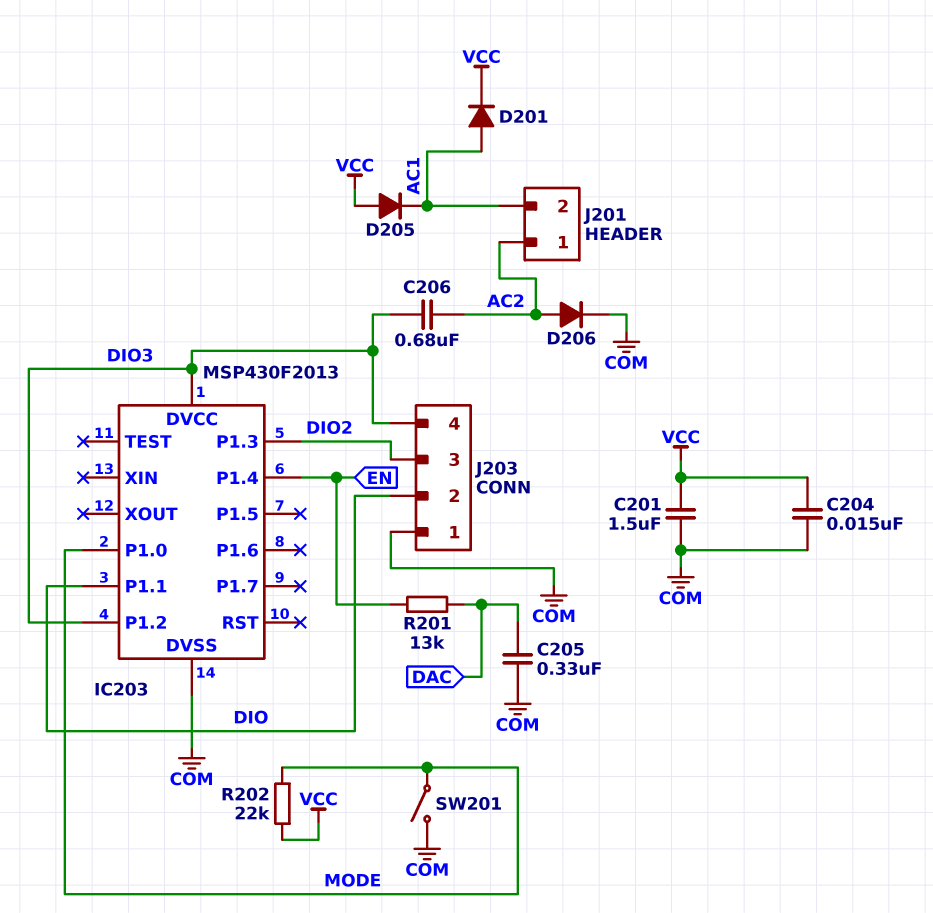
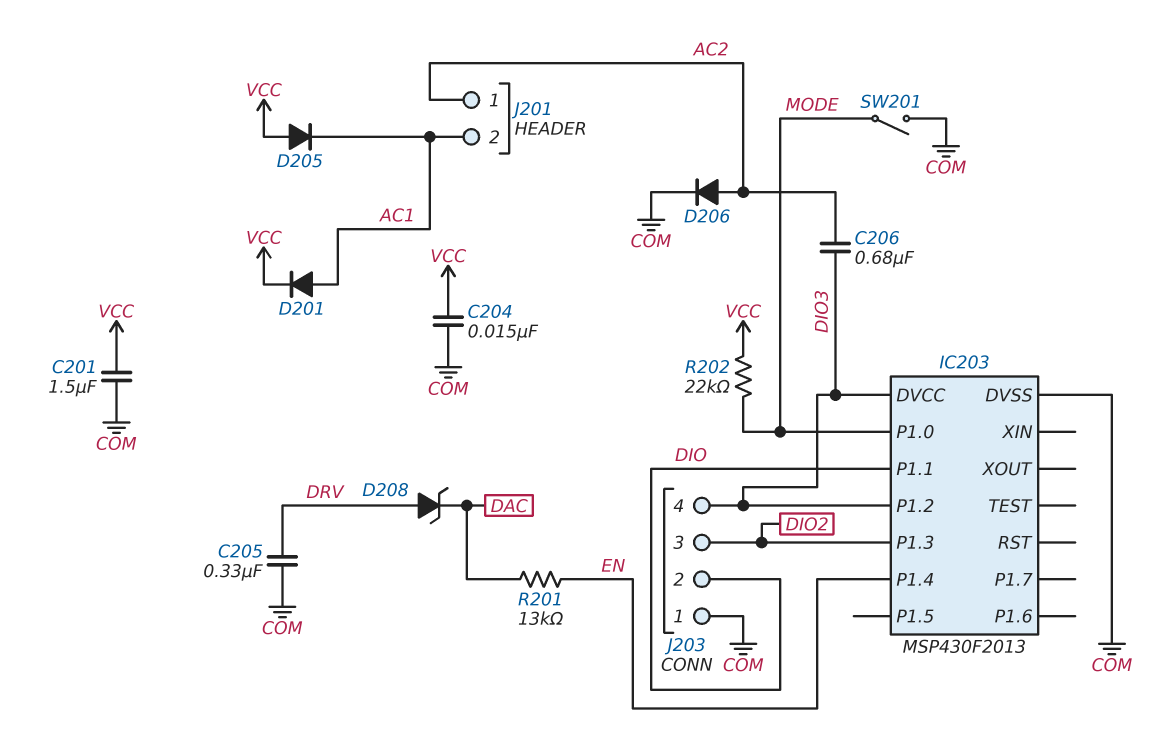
C205: 330nF (COM, DAC) -> 330nF (COM, DRV)
D208: none -> zener (A DRV, K DAC)

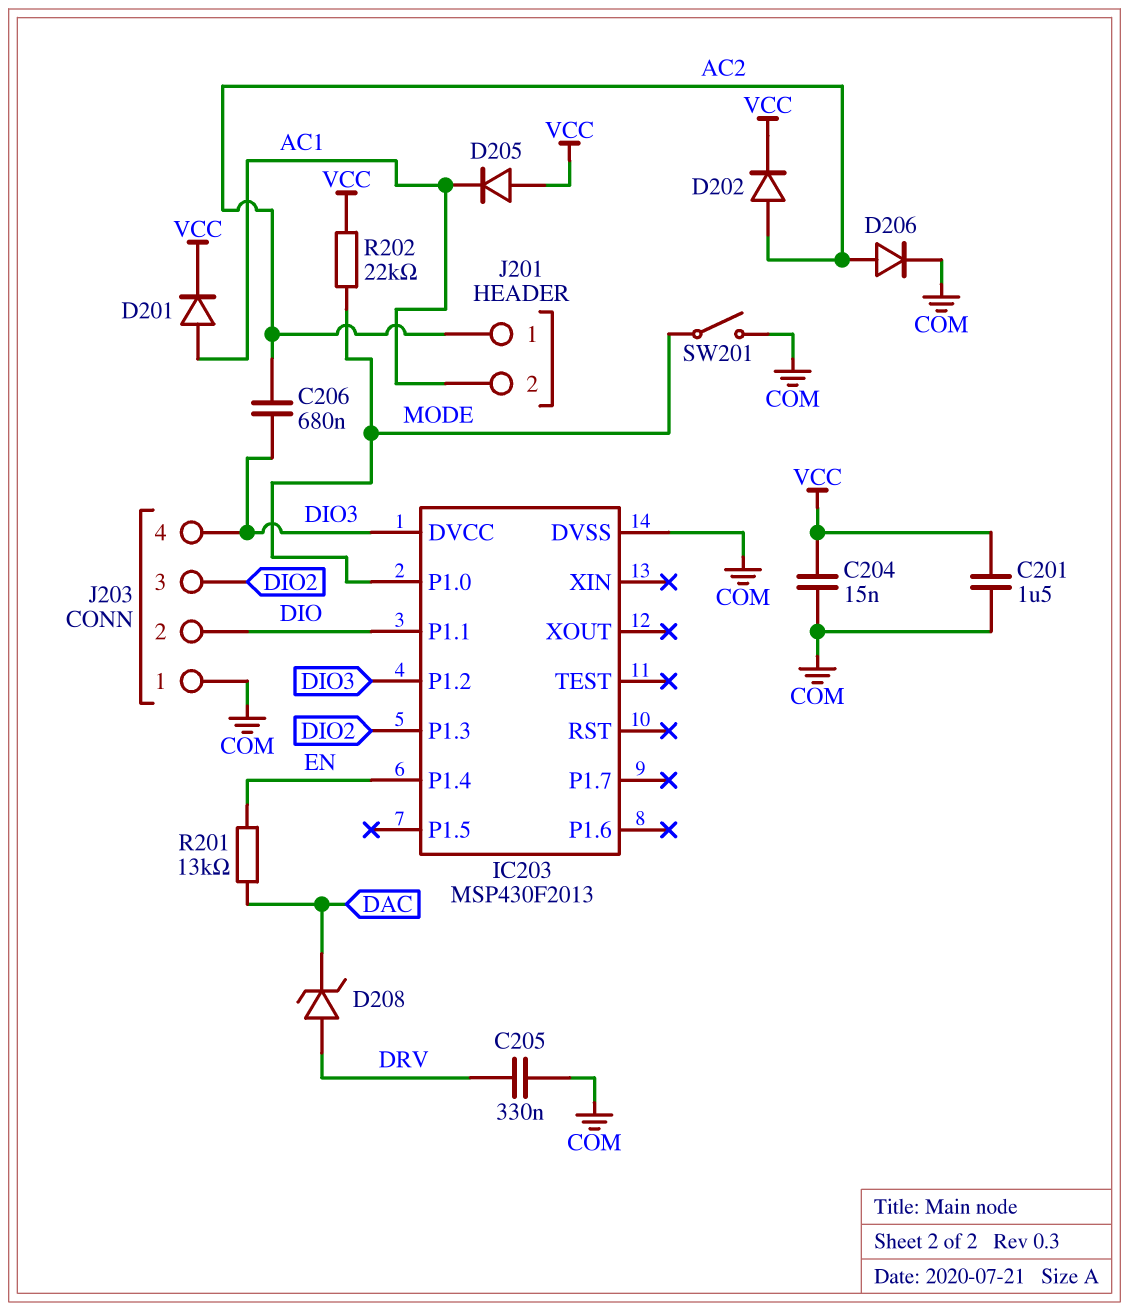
D202: none -> diode (A AC2, K VCC)

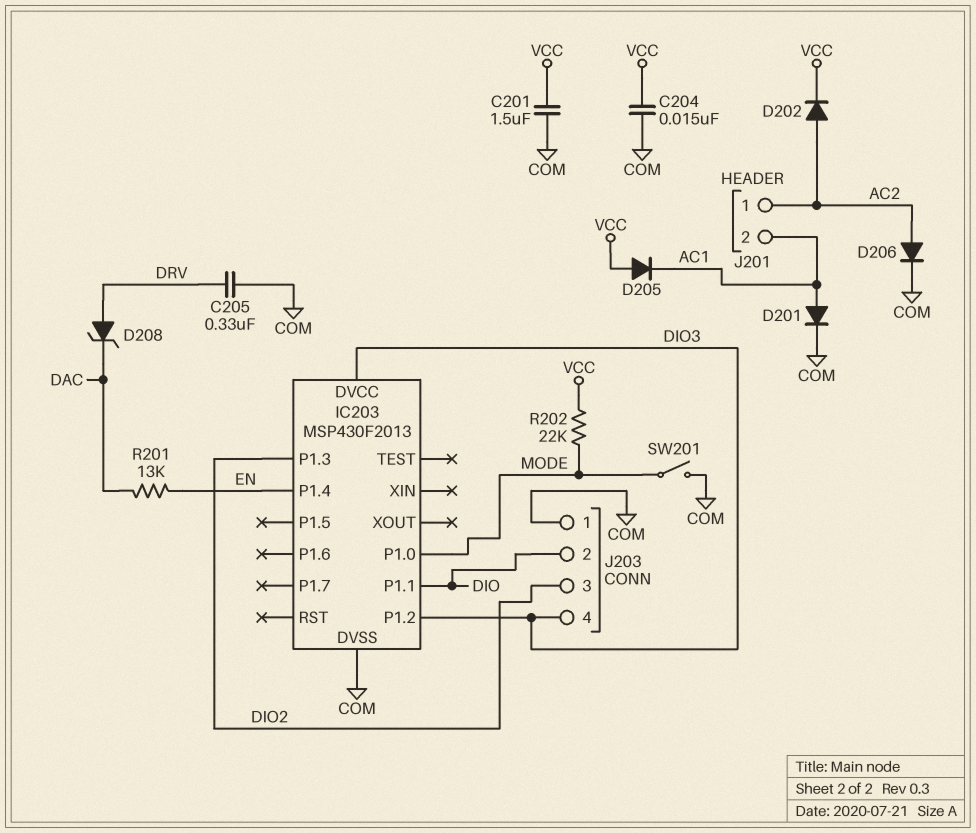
C206: 680nF (AC2, DIO3) -> none
D201: diode (A AC1, K VCC) -> diode (A AC1, K COM)

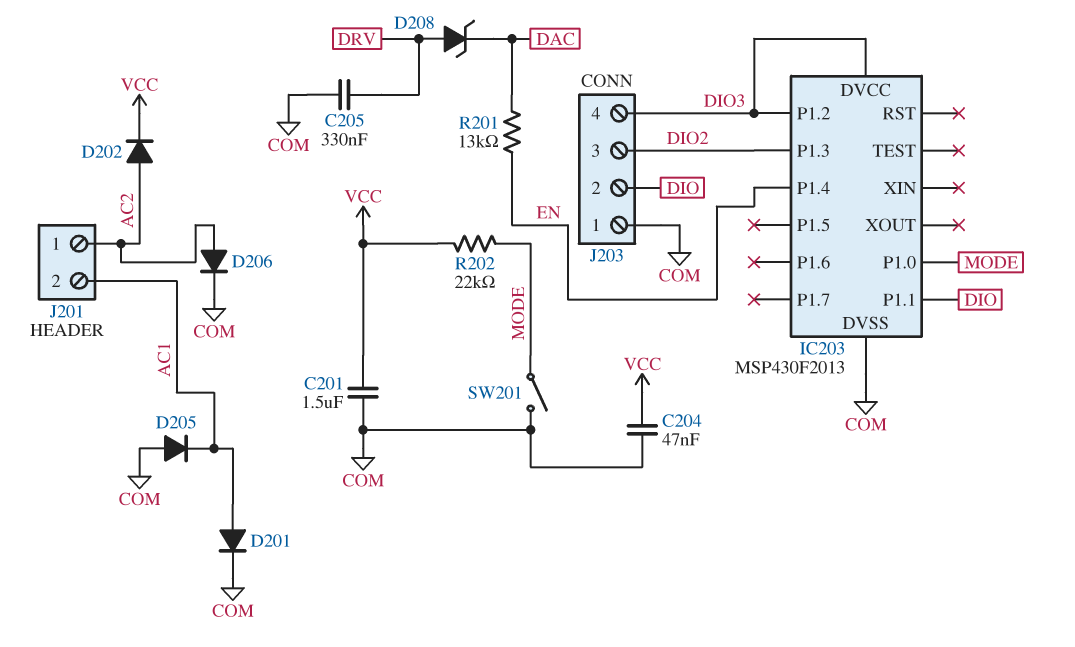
C204: 15nF (COM, VCC) -> 47nF (COM, VCC)
D205: diode (A VCC, K AC1) -> diode (A COM, K AC1)

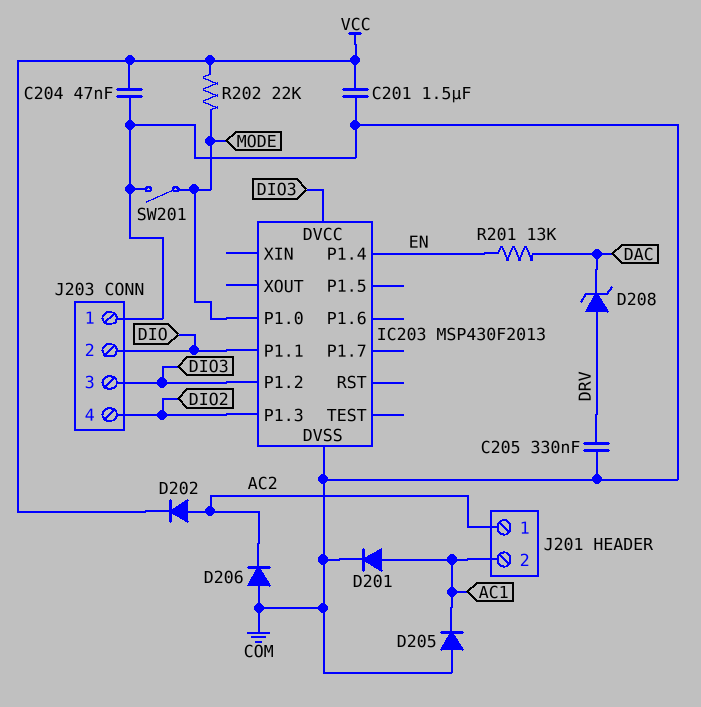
D206: diode (A AC2, K COM) -> diode (A COM, K AC2)
J203 pin 3: DIO2 -> DIO3
J203 pin 4: DIO3 -> DIO2

